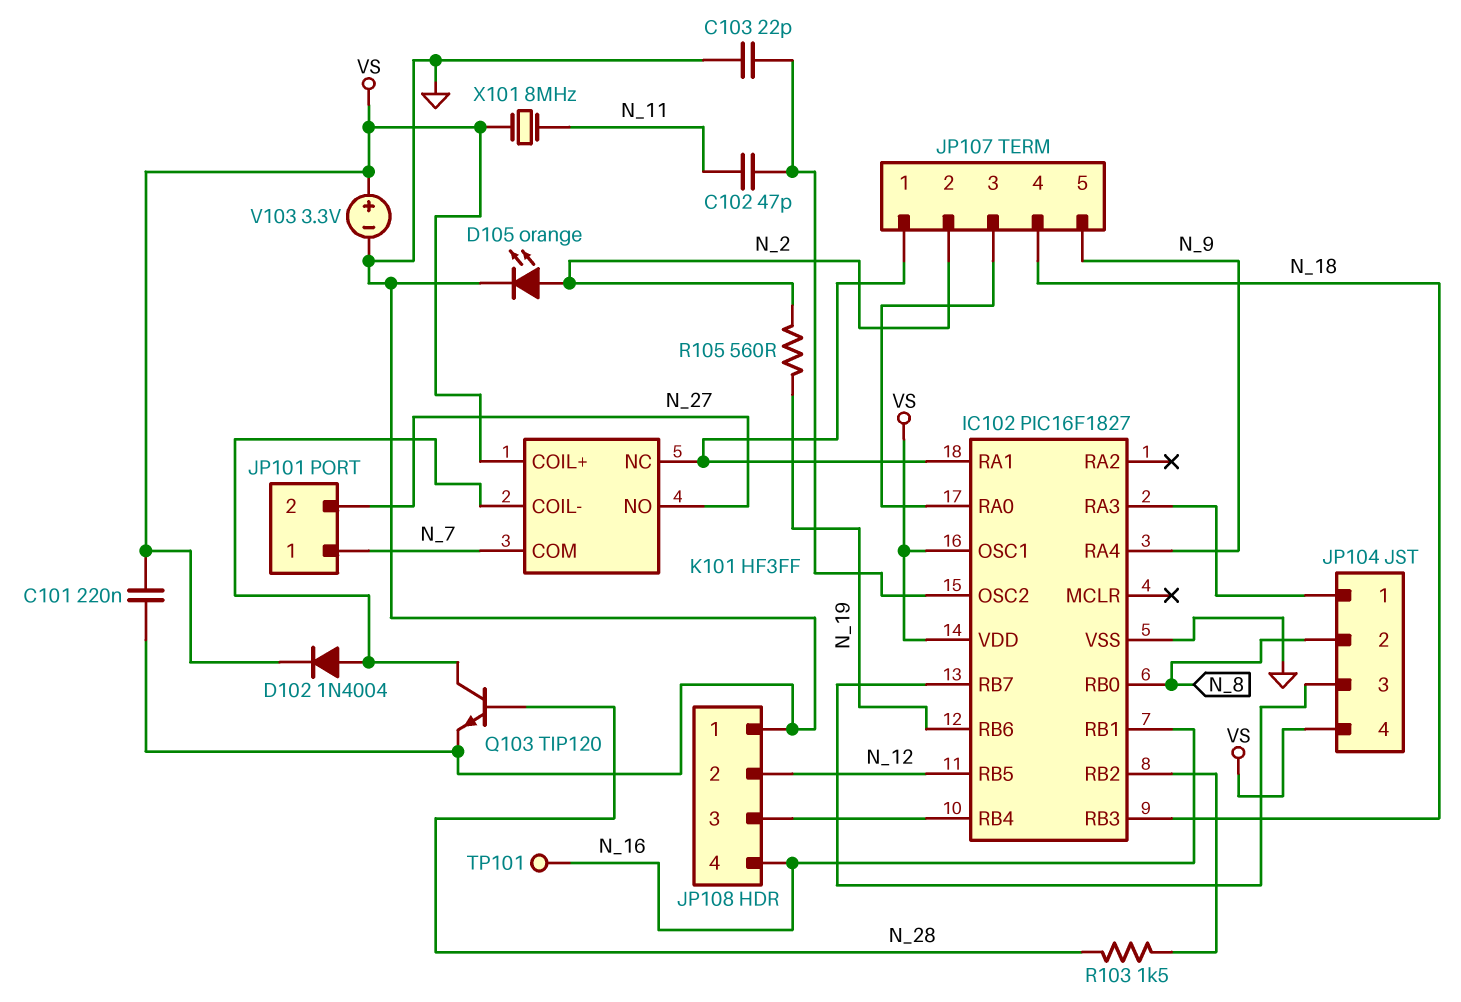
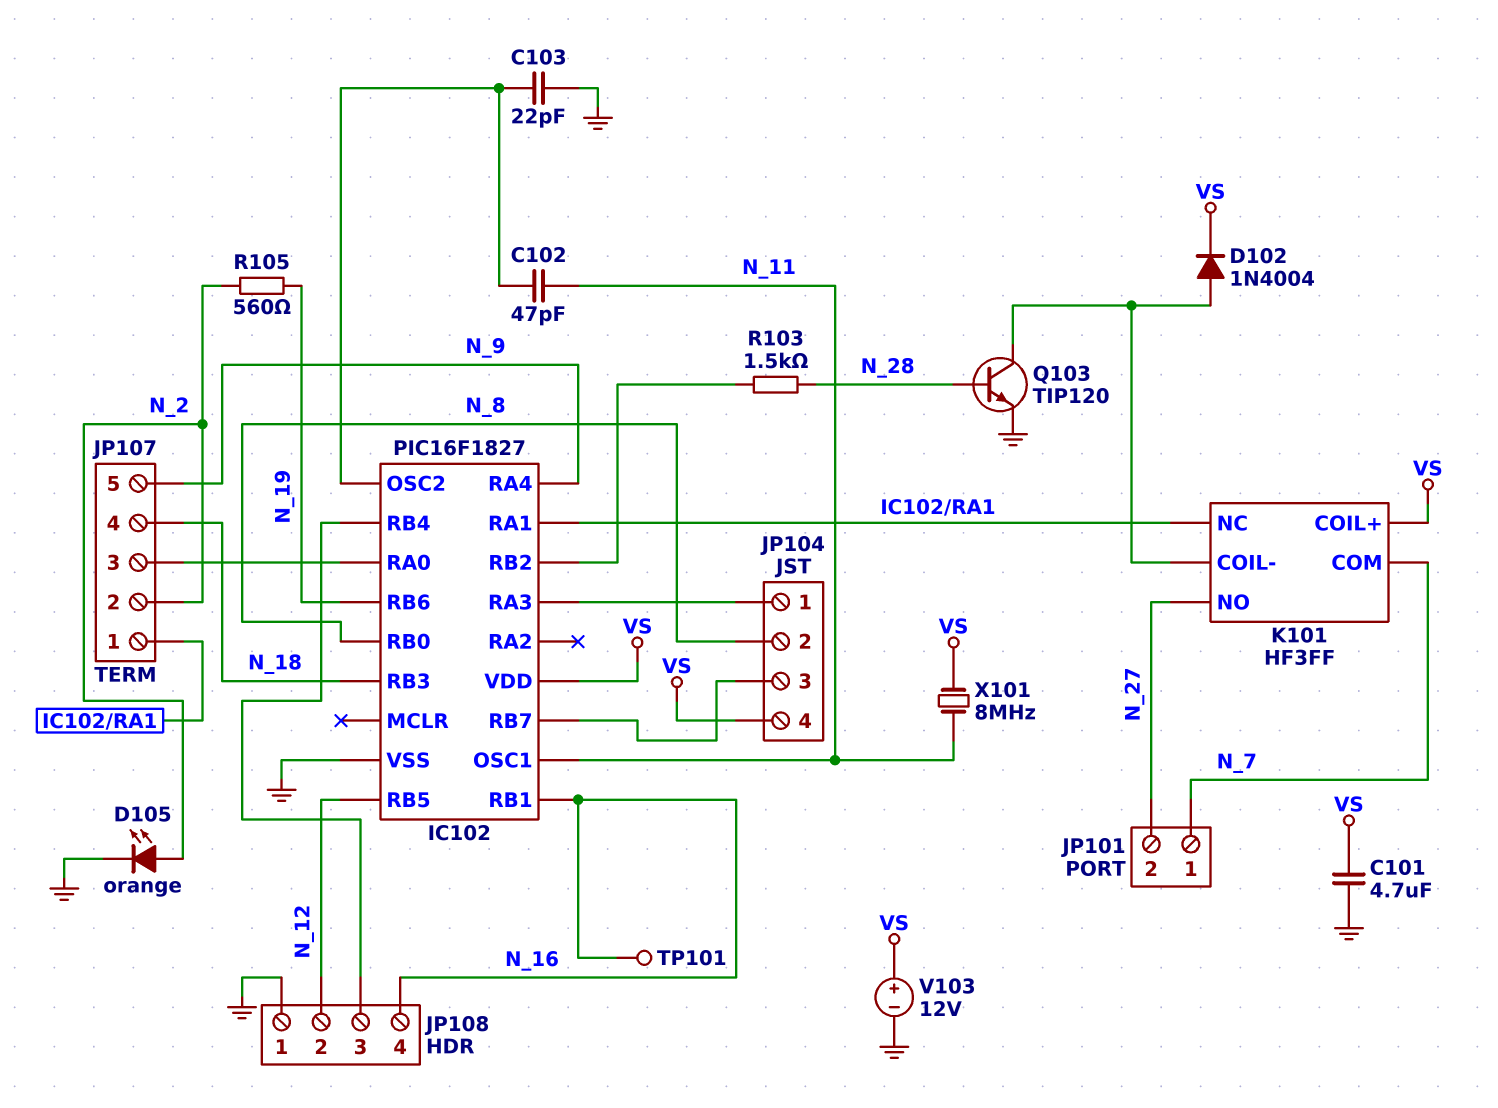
C101: 220nF (GND, VS) -> 4.7uF (GND, VS)
IC102 pin OSC1: VS -> N_11
V103: 3.3V (plus VS, minus GND) -> 12V (plus VS, minus GND)

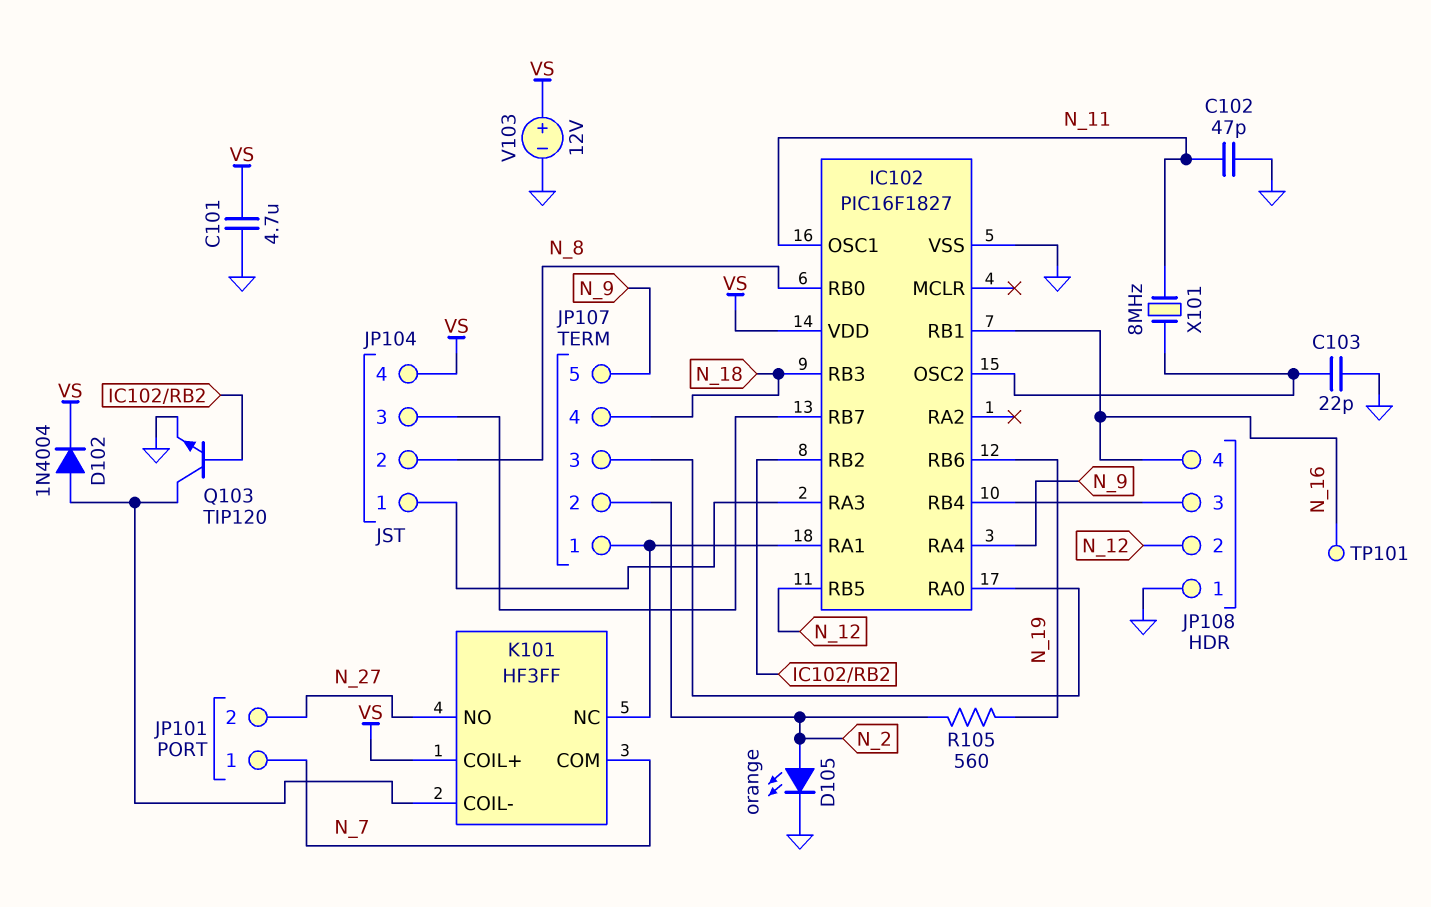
C102: 47pF (IC102/OSC2, N_11) -> 47pF (GND, N_11)
Q103: NPN TIP120 (B N_28, C K101/COIL-, E GND) -> NPN TIP120 (B IC102/RB2, C K101/COIL-, E GND)
R103: 1.5k (IC102/RB2, N_28) -> none
X101: 8MHz (N_11, VS) -> 8MHz (IC102/OSC2, N_11)

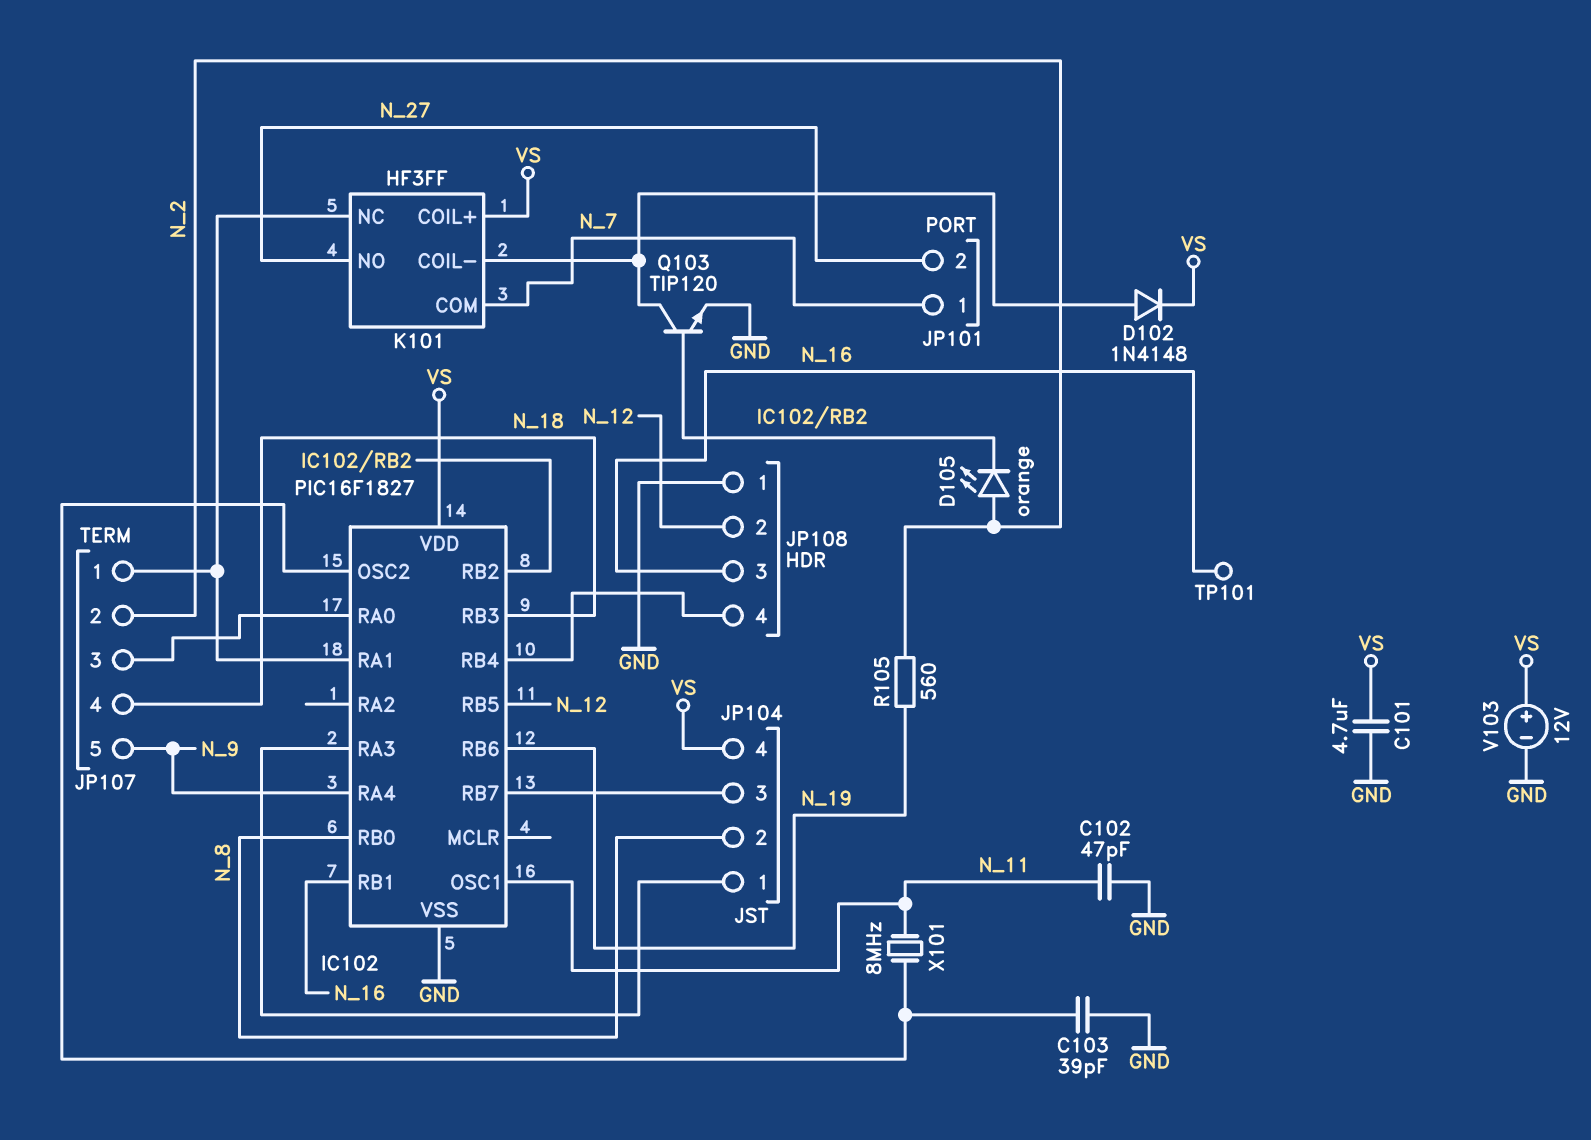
C103: 22pF (GND, IC102/OSC2) -> 39pF (GND, IC102/OSC2)
D102: diode 1N4004 (A K101/COIL-, K VS) -> diode 1N4148 (A K101/COIL-, K VS)
D105: LED orange (A N_2, K GND) -> LED orange (A N_2, K IC102/RB2)
JP108 pin 3: IC102/RB4 -> N_16
JP108 pin 4: N_16 -> IC102/RB4

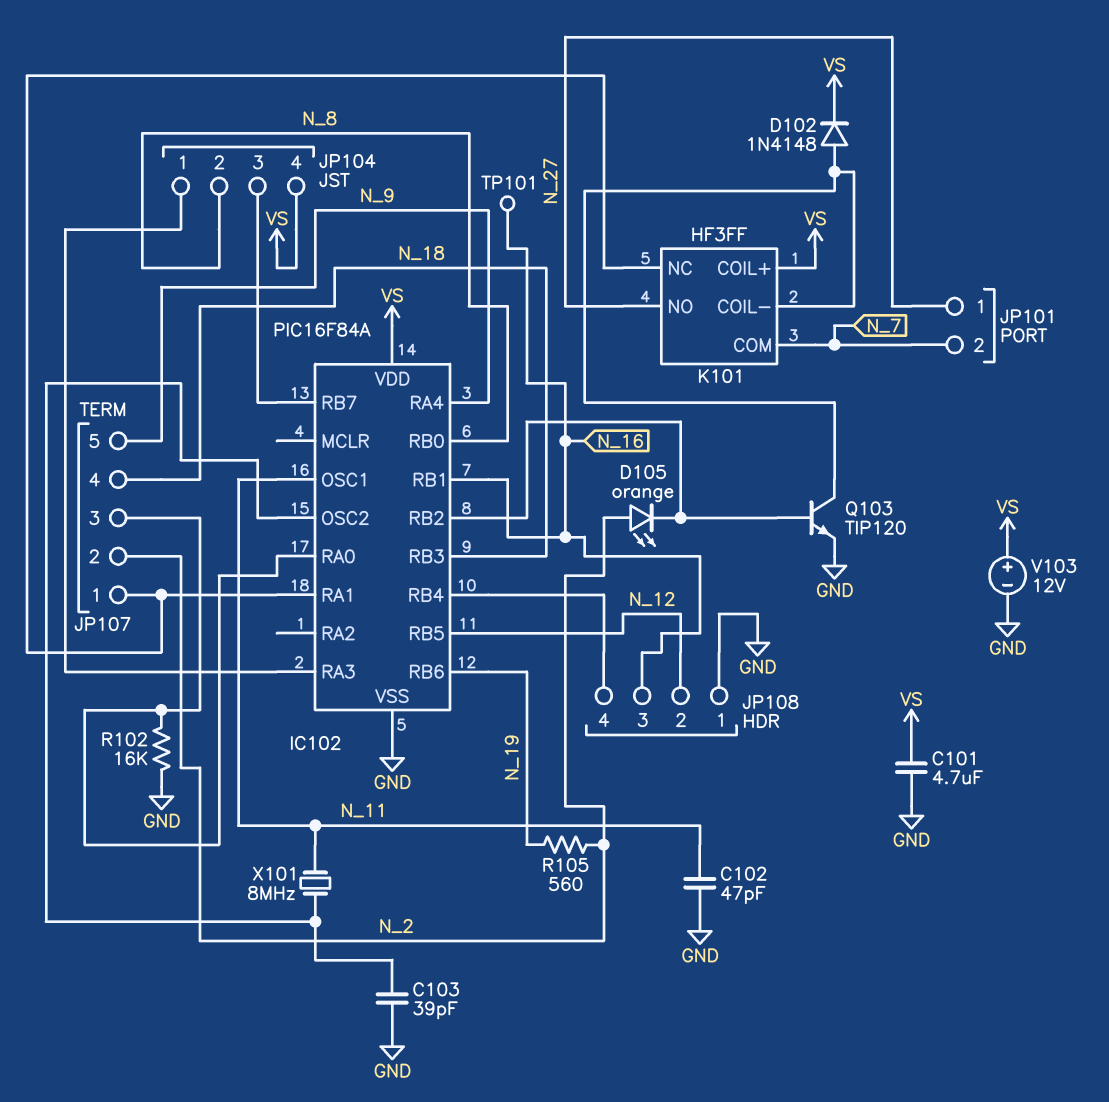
IC102: PIC16F1827 -> PIC16F84A
JP101 pin 1: N_7 -> N_27
JP101 pin 2: N_27 -> N_7
R102: none -> 16k (GND, IC102/RA0)

